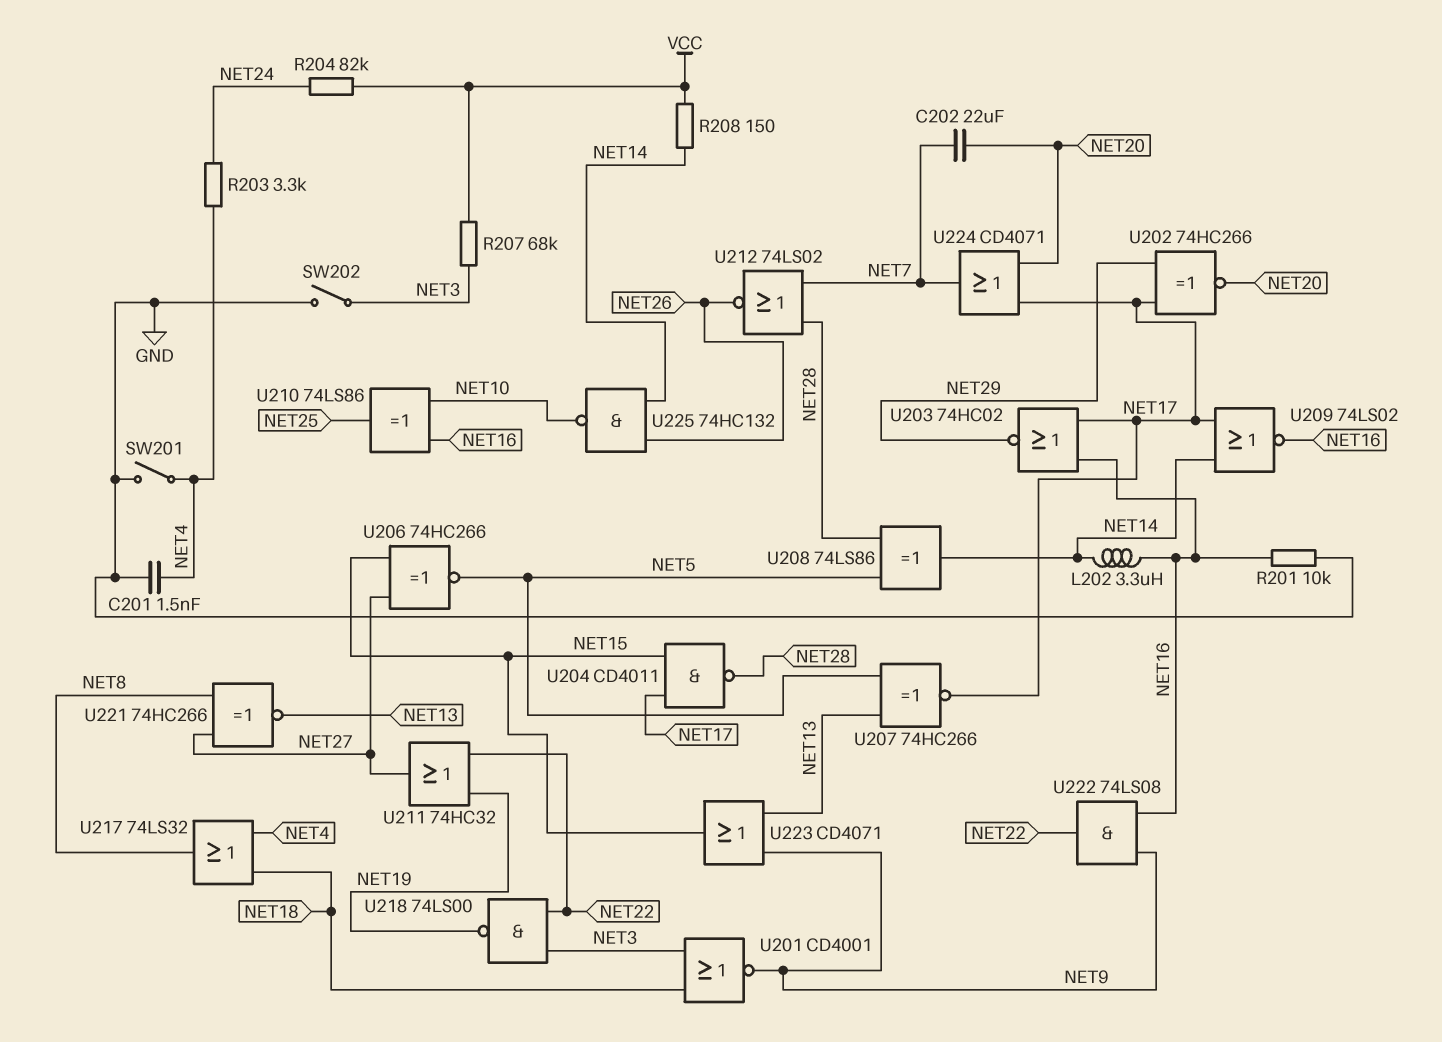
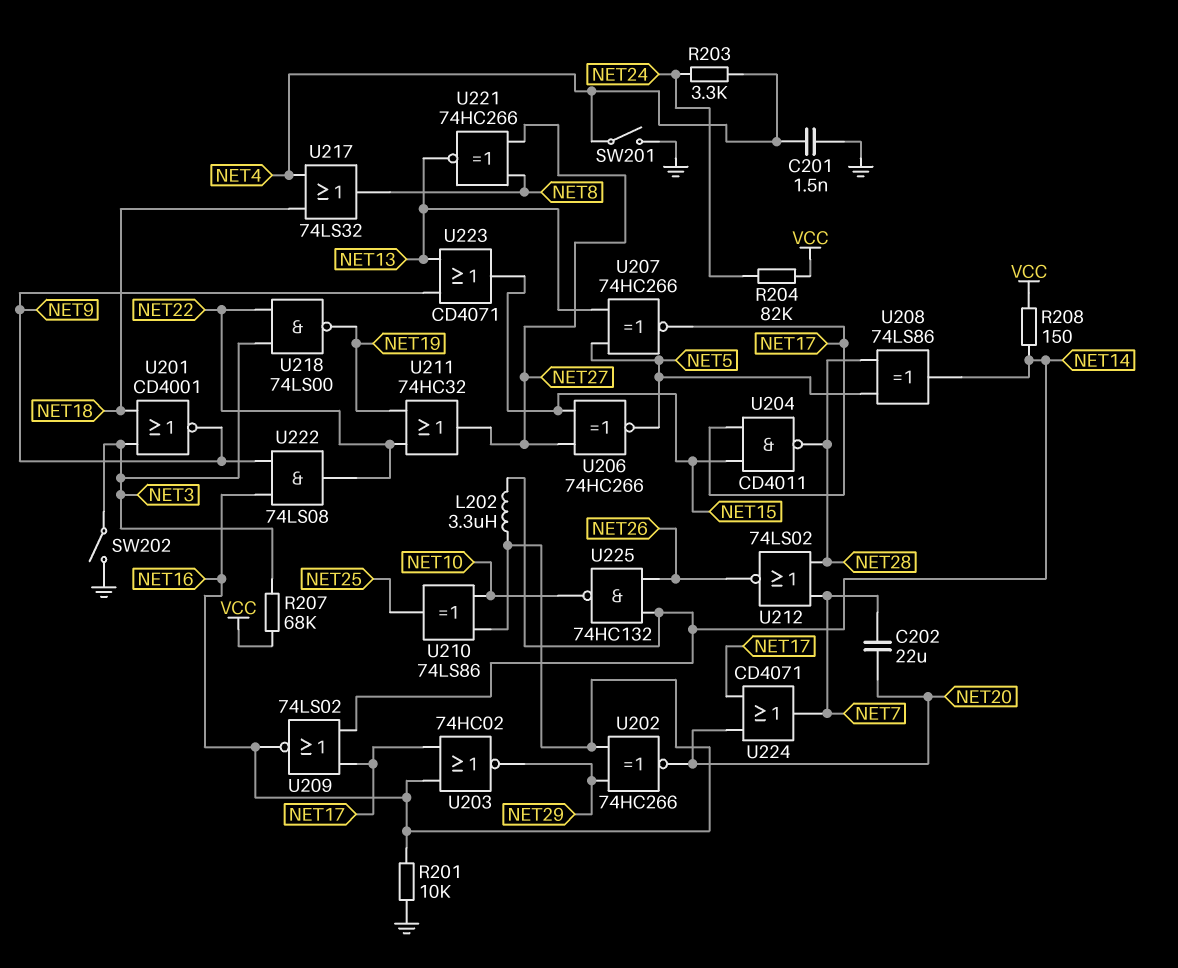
U202: XNOR 74HC266 (in NET17, in NET29, out NET20) -> XNOR 74HC266 (in NET16, in NET29, out NET20)

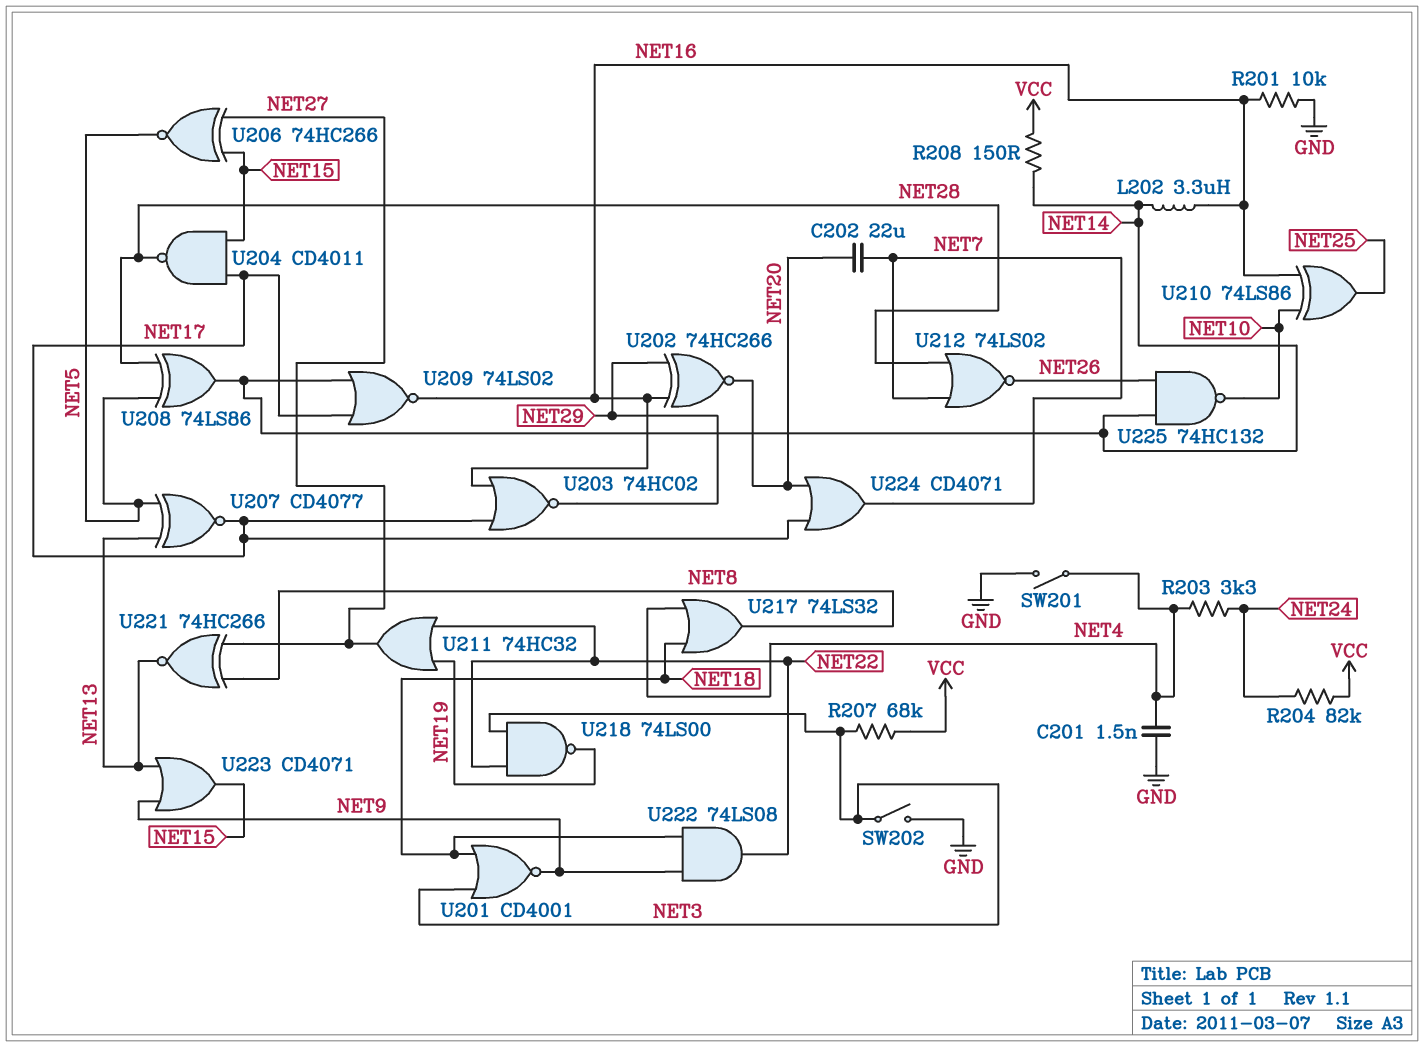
U207: XNOR 74HC266 (in NET5, in NET13, out NET17) -> XNOR CD4077 (in NET5, in NET13, out NET17)
U222: AND 74LS08 (in NET9, in NET16, out NET22) -> AND 74LS08 (in NET9, in NET18, out NET22)

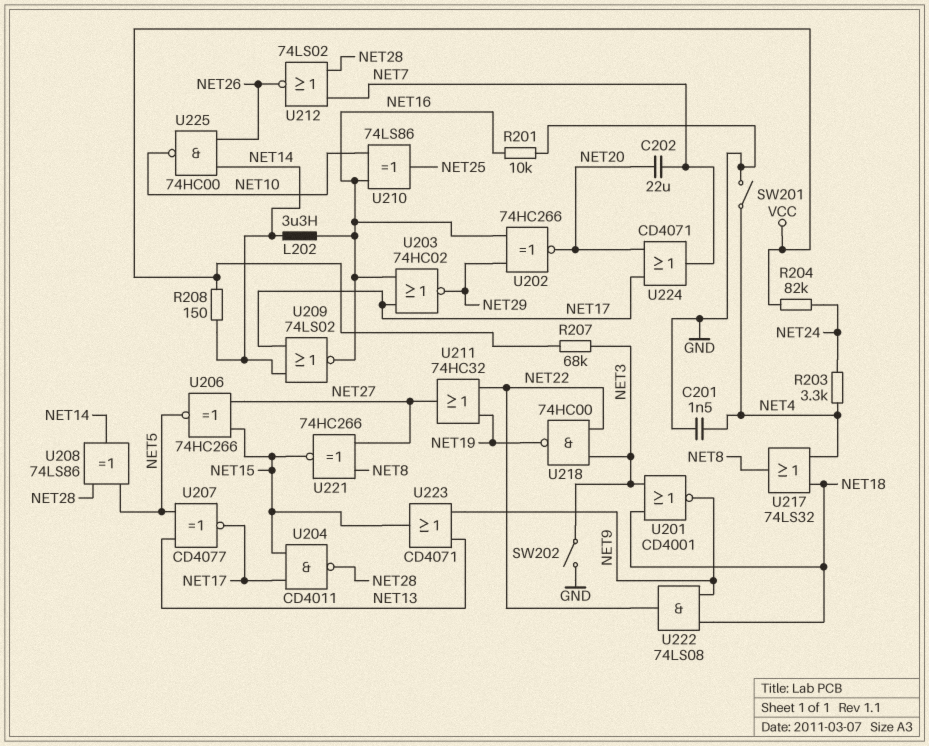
U218: NAND 74LS00 (in NET3, in NET22, out NET19) -> NAND 74HC00 (in NET3, in NET22, out NET19)
U221: XNOR 74HC266 (in NET8, in NET27, out NET13) -> XNOR 74HC266 (in NET8, in NET27, out NET15)
U225: NAND 74HC132 (in NET14, in NET26, out NET10) -> NAND 74HC00 (in NET14, in NET26, out NET10)

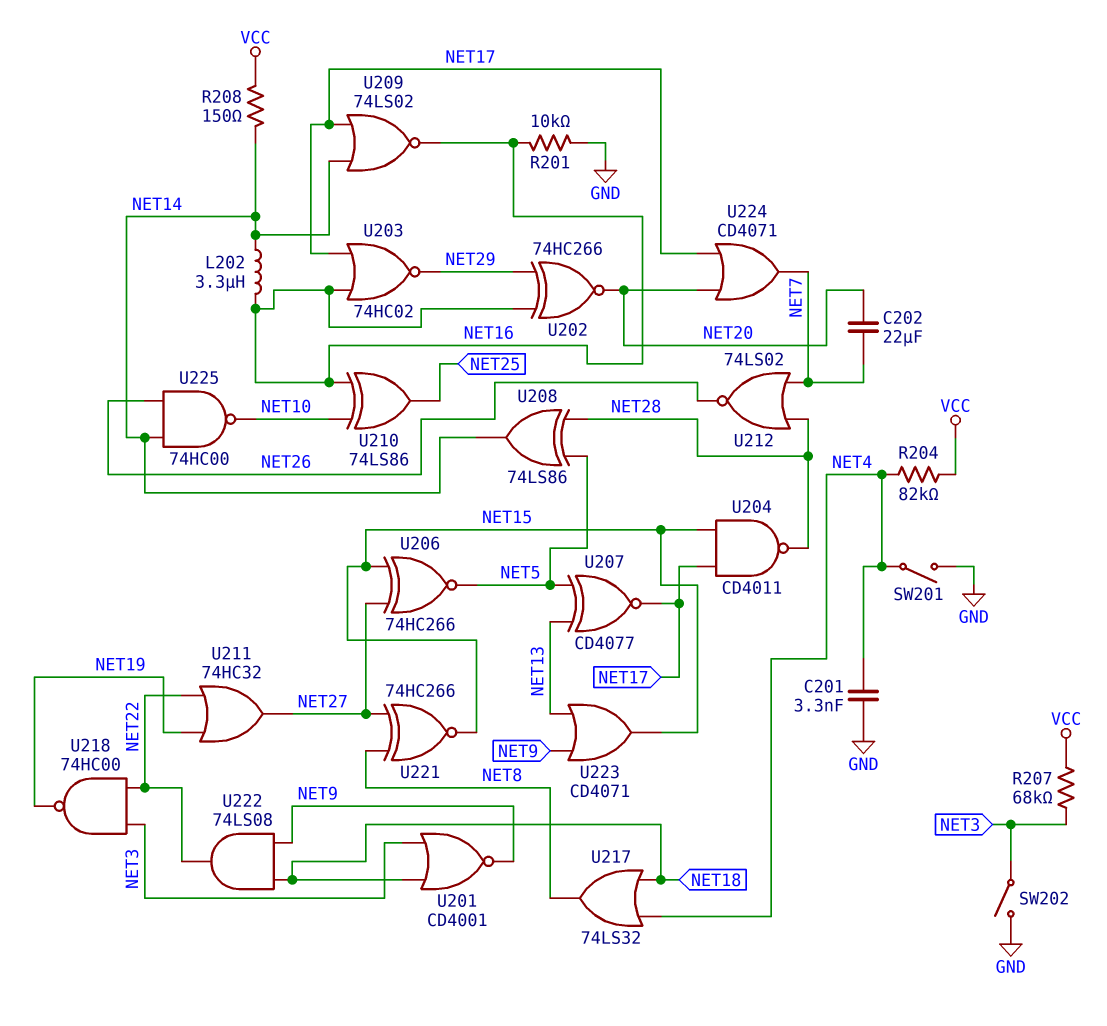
C201: 1.5nF (GND, NET4) -> 3.3nF (GND, NET4)
R203: 3.3k (NET4, NET24) -> none
R204: 82k (NET24, VCC) -> 82k (NET4, VCC)

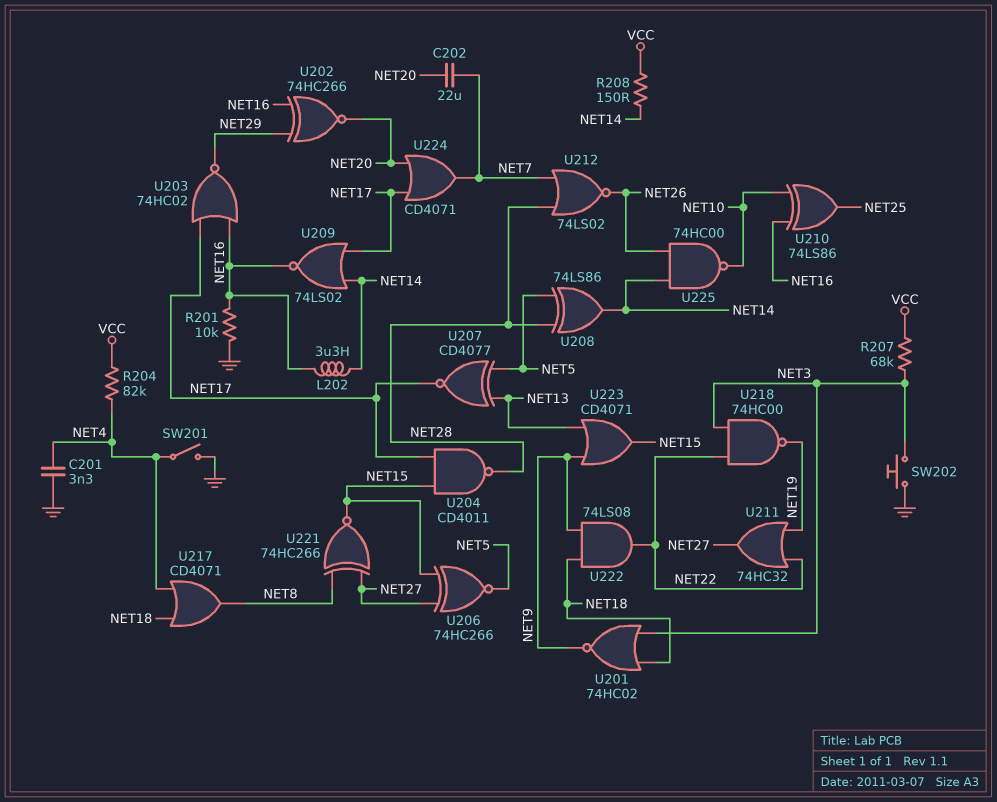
SW202: switch (GND, NET3) -> button (GND, NET3)
U201: NOR CD4001 (in NET3, in NET18, out NET9) -> NOR 74HC02 (in NET3, in NET18, out NET9)
U217: OR 74LS32 (in NET4, in NET18, out NET8) -> OR CD4071 (in NET4, in NET18, out NET8)

